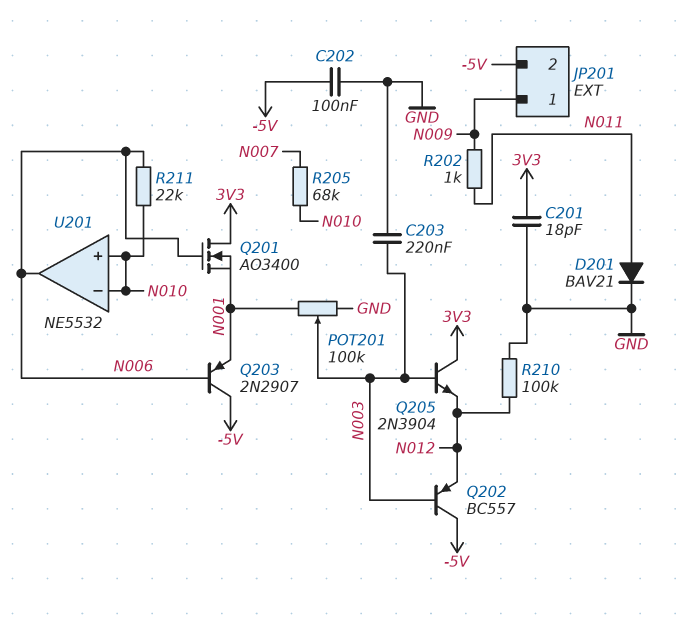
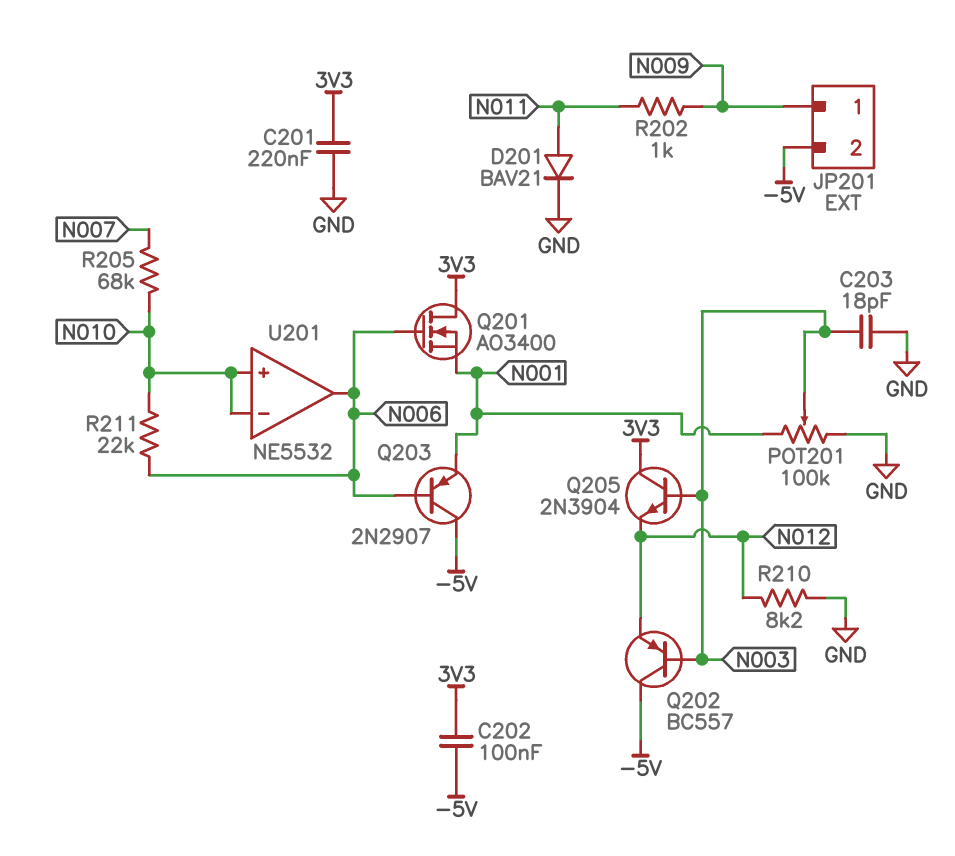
C201: 18pF (3V3, GND) -> 220nF (3V3, GND)
C202: 100nF (-5V, GND) -> 100nF (-5V, 3V3)
C203: 220nF (GND, N003) -> 18pF (GND, N003)
R210: 100k (GND, N012) -> 8.2k (GND, N012)

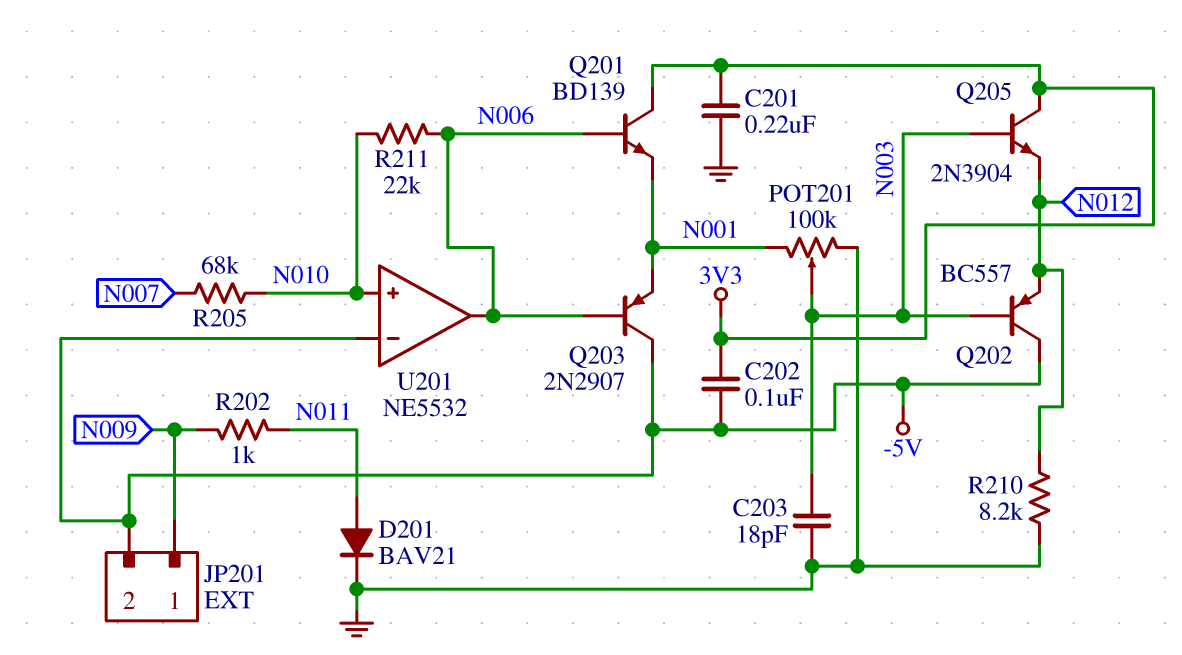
Q201: NMOS AO3400 (G N006, D 3V3, S N001) -> NPN BD139 (B N006, C 3V3, E N001)
U201 pin in-: N010 -> -5V

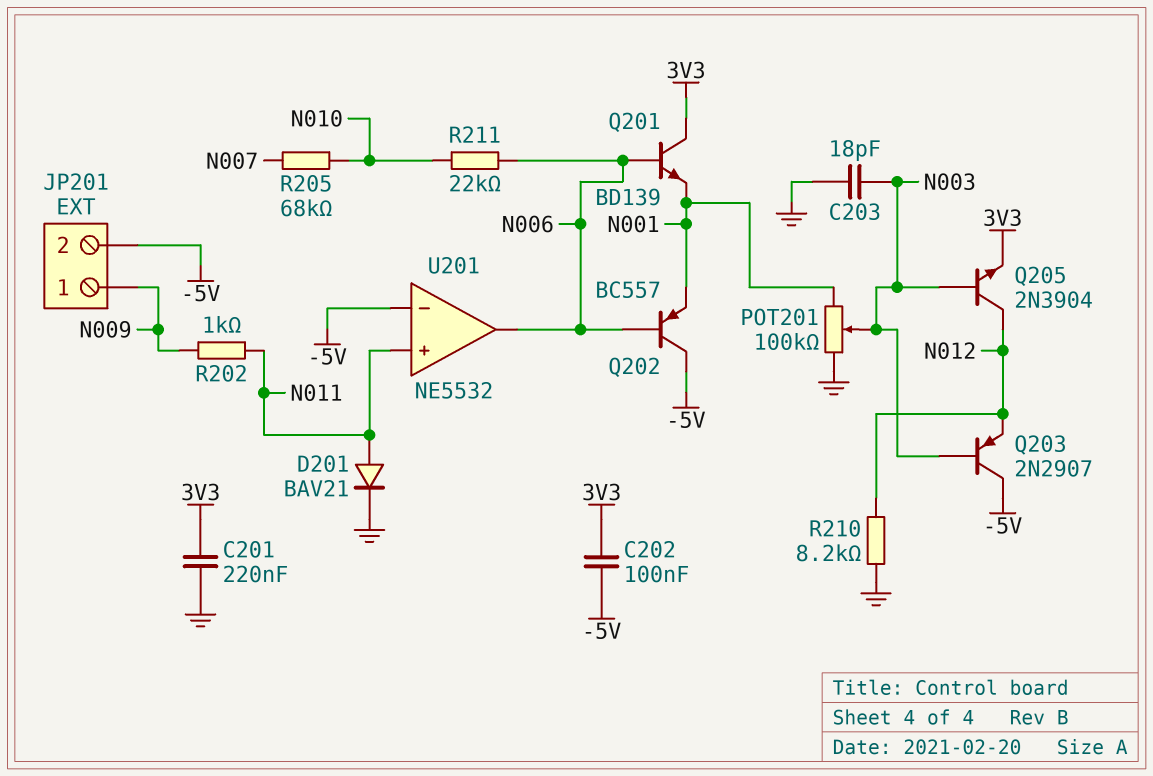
Q202: PNP BC557 (B N003, C -5V, E N012) -> PNP BC557 (B N006, C -5V, E N001)
Q203: PNP 2N2907 (B N006, C -5V, E N001) -> PNP 2N2907 (B N003, C -5V, E N012)
Q205: NPN 2N3904 (B N003, C 3V3, E N012) -> NPN 2N3904 (B N003, C N012, E 3V3)
U201 pin in+: N010 -> N011

